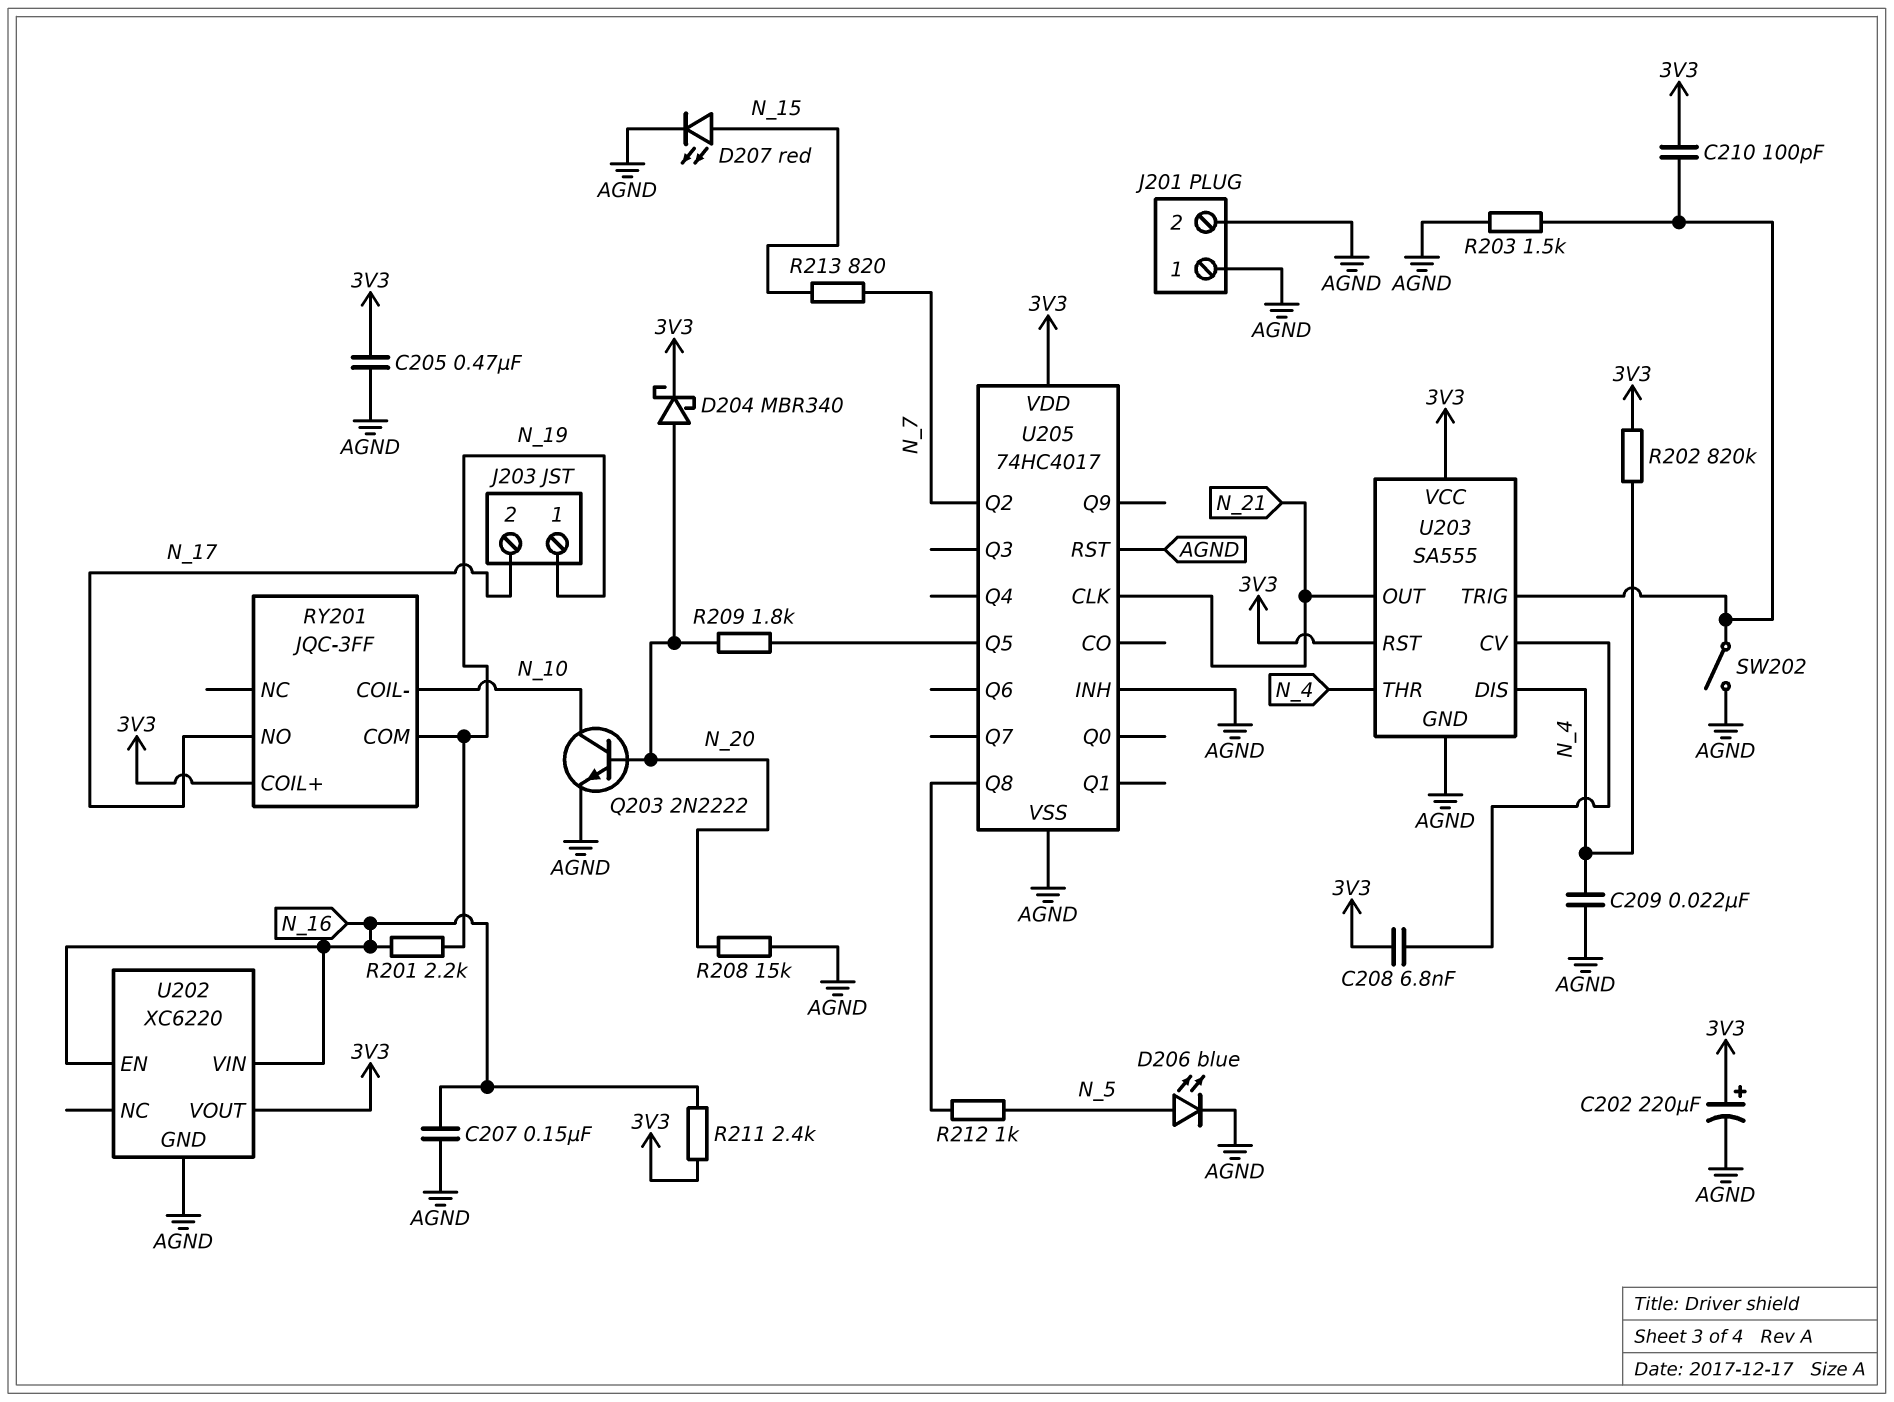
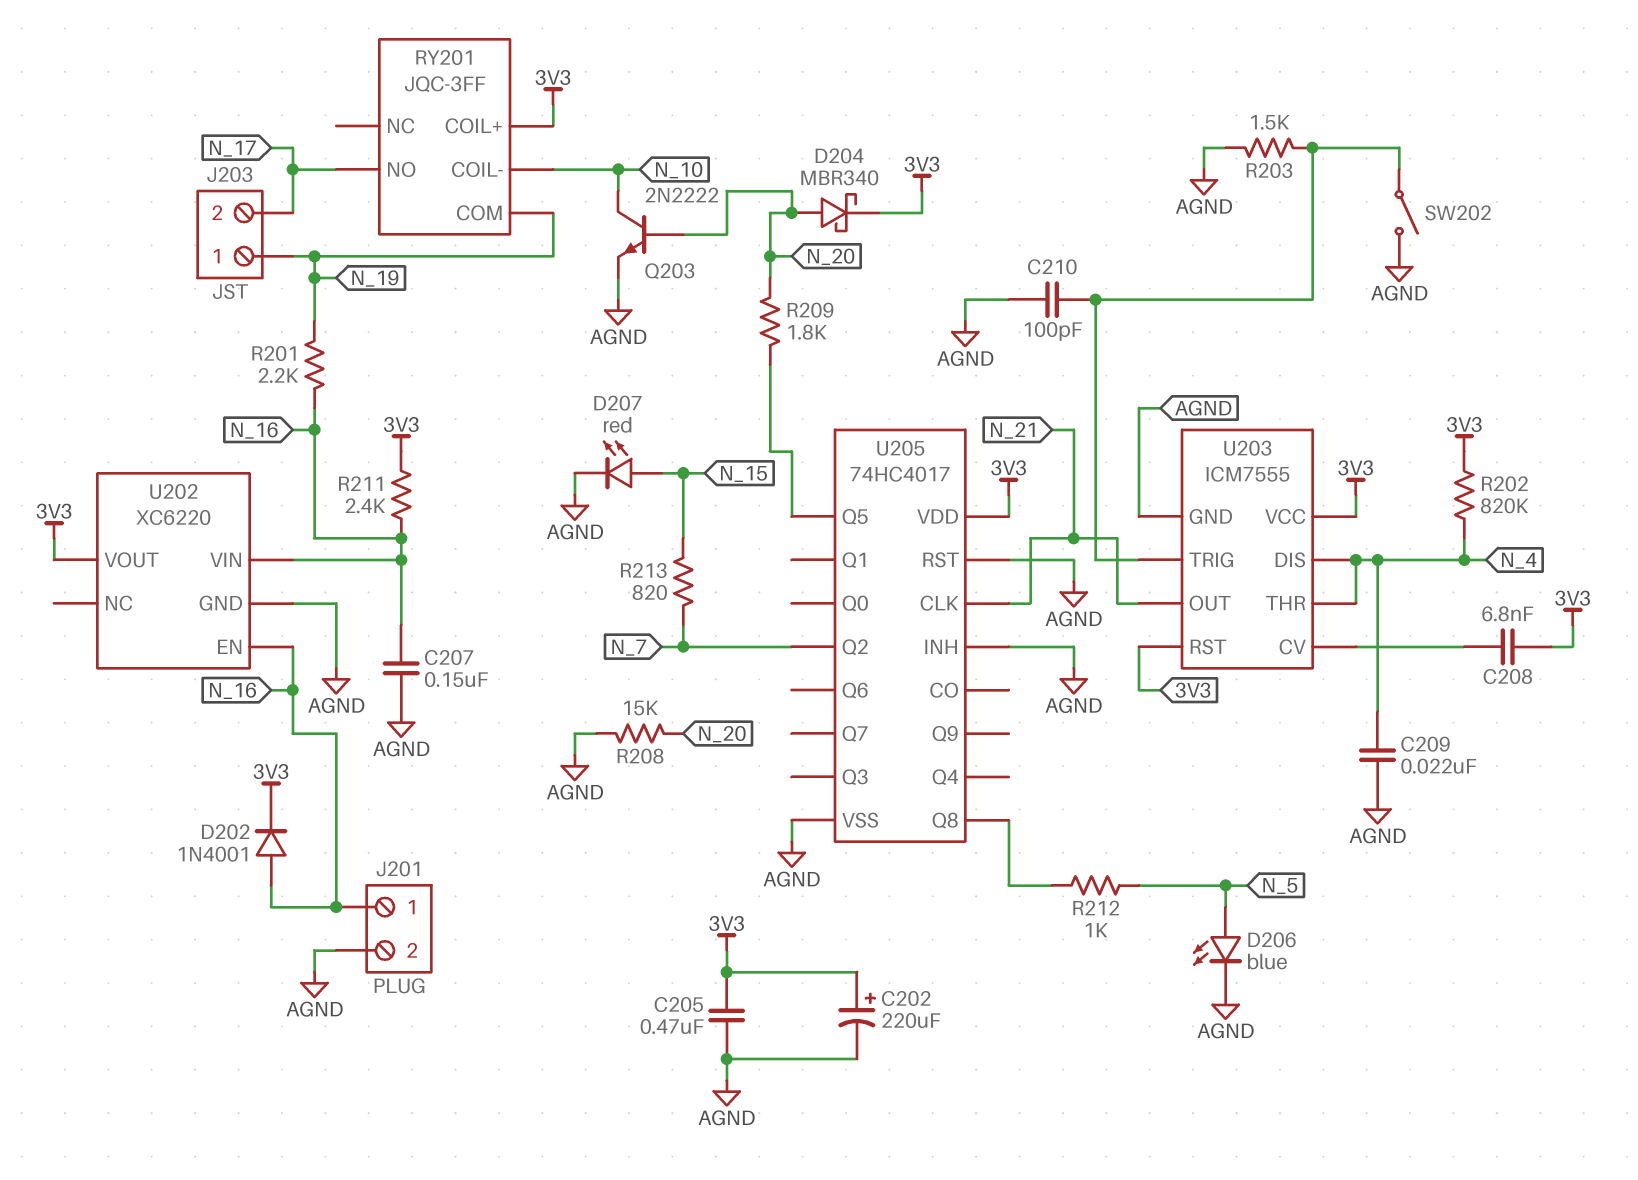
C210: 100pF (3V3, U203/TRIG) -> 100pF (AGND, U203/TRIG)
D202: none -> diode 1N4001 (A N_16, K 3V3)
J201 pin 1: AGND -> N_16
U203: SA555 -> ICM7555

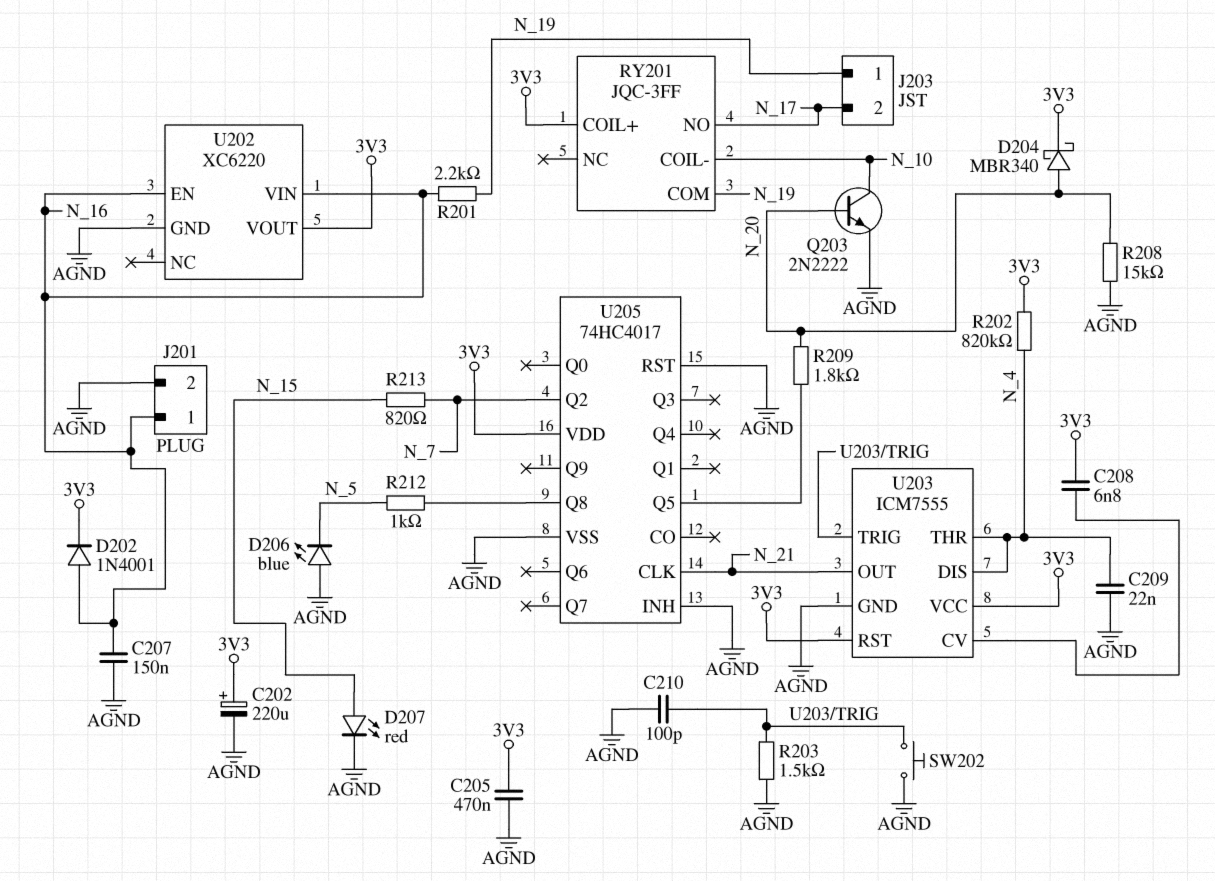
D206: LED blue (A N_5, K AGND) -> LED blue (A AGND, K N_5)
R211: 2.4k (3V3, N_16) -> none
SW202: switch (AGND, U203/TRIG) -> button (AGND, U203/TRIG)

